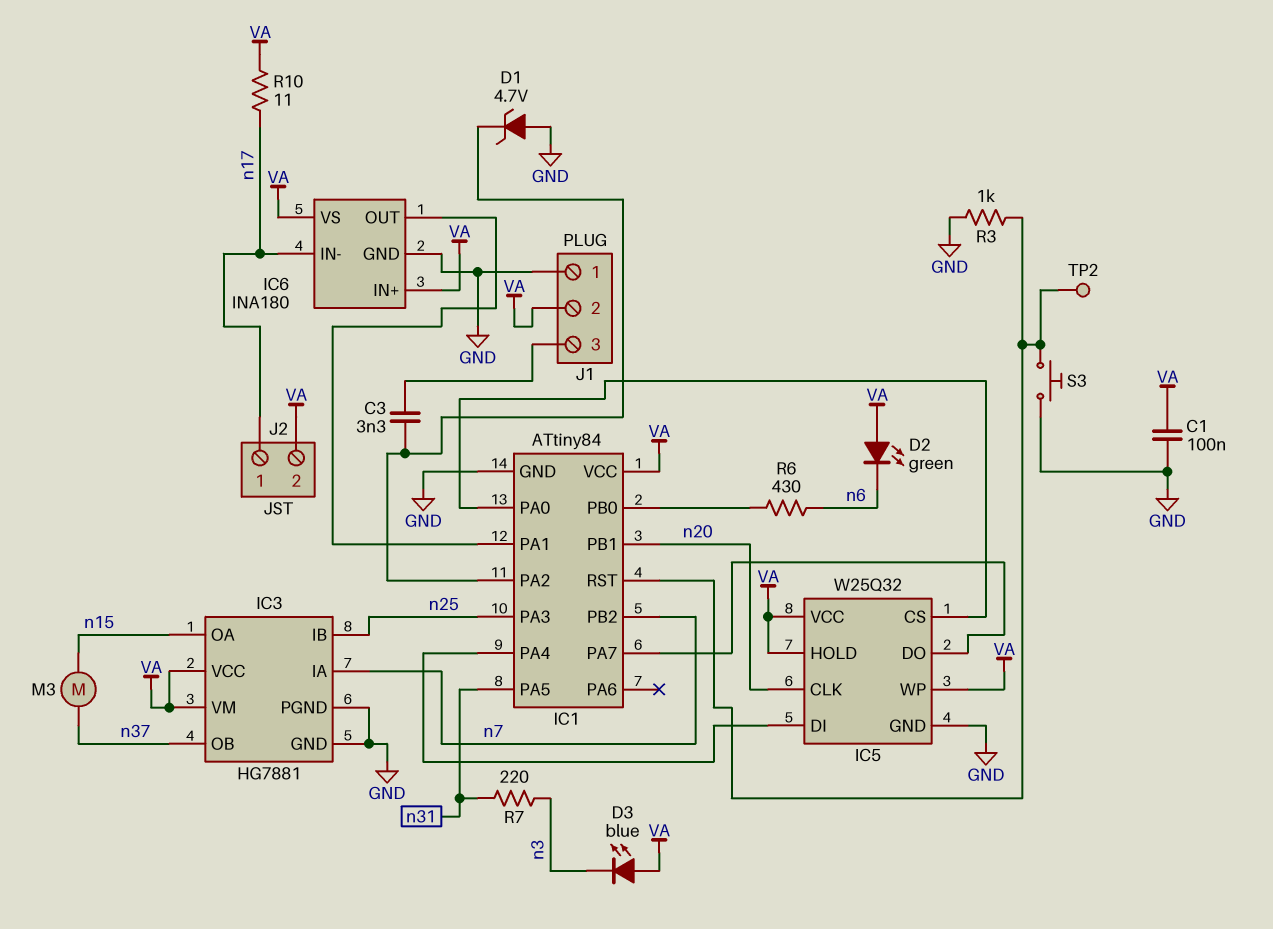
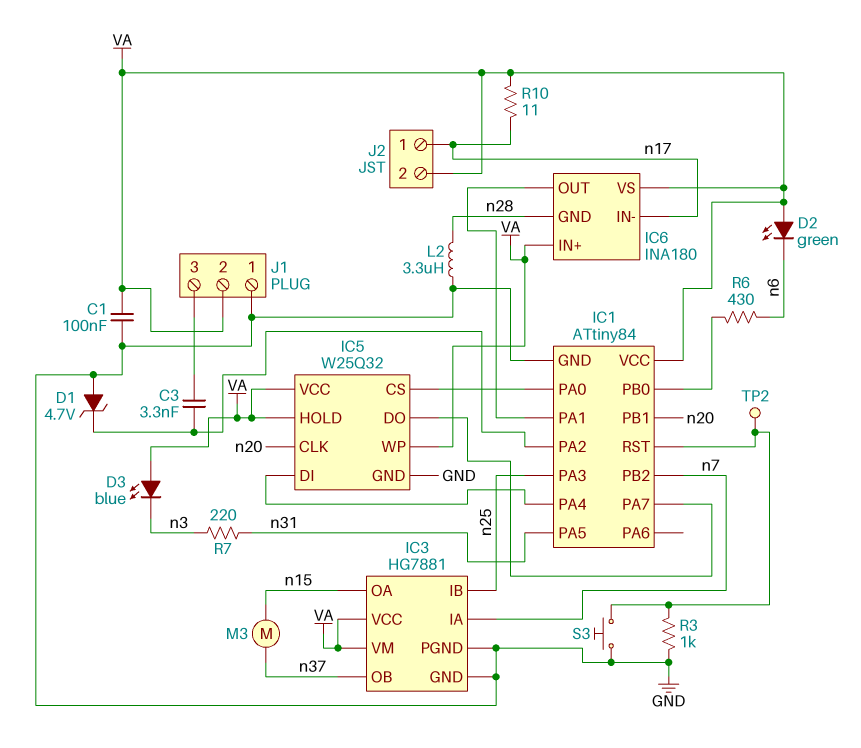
IC6 pin GND: GND -> n28
L2: none -> 3.3uH (GND, n28)

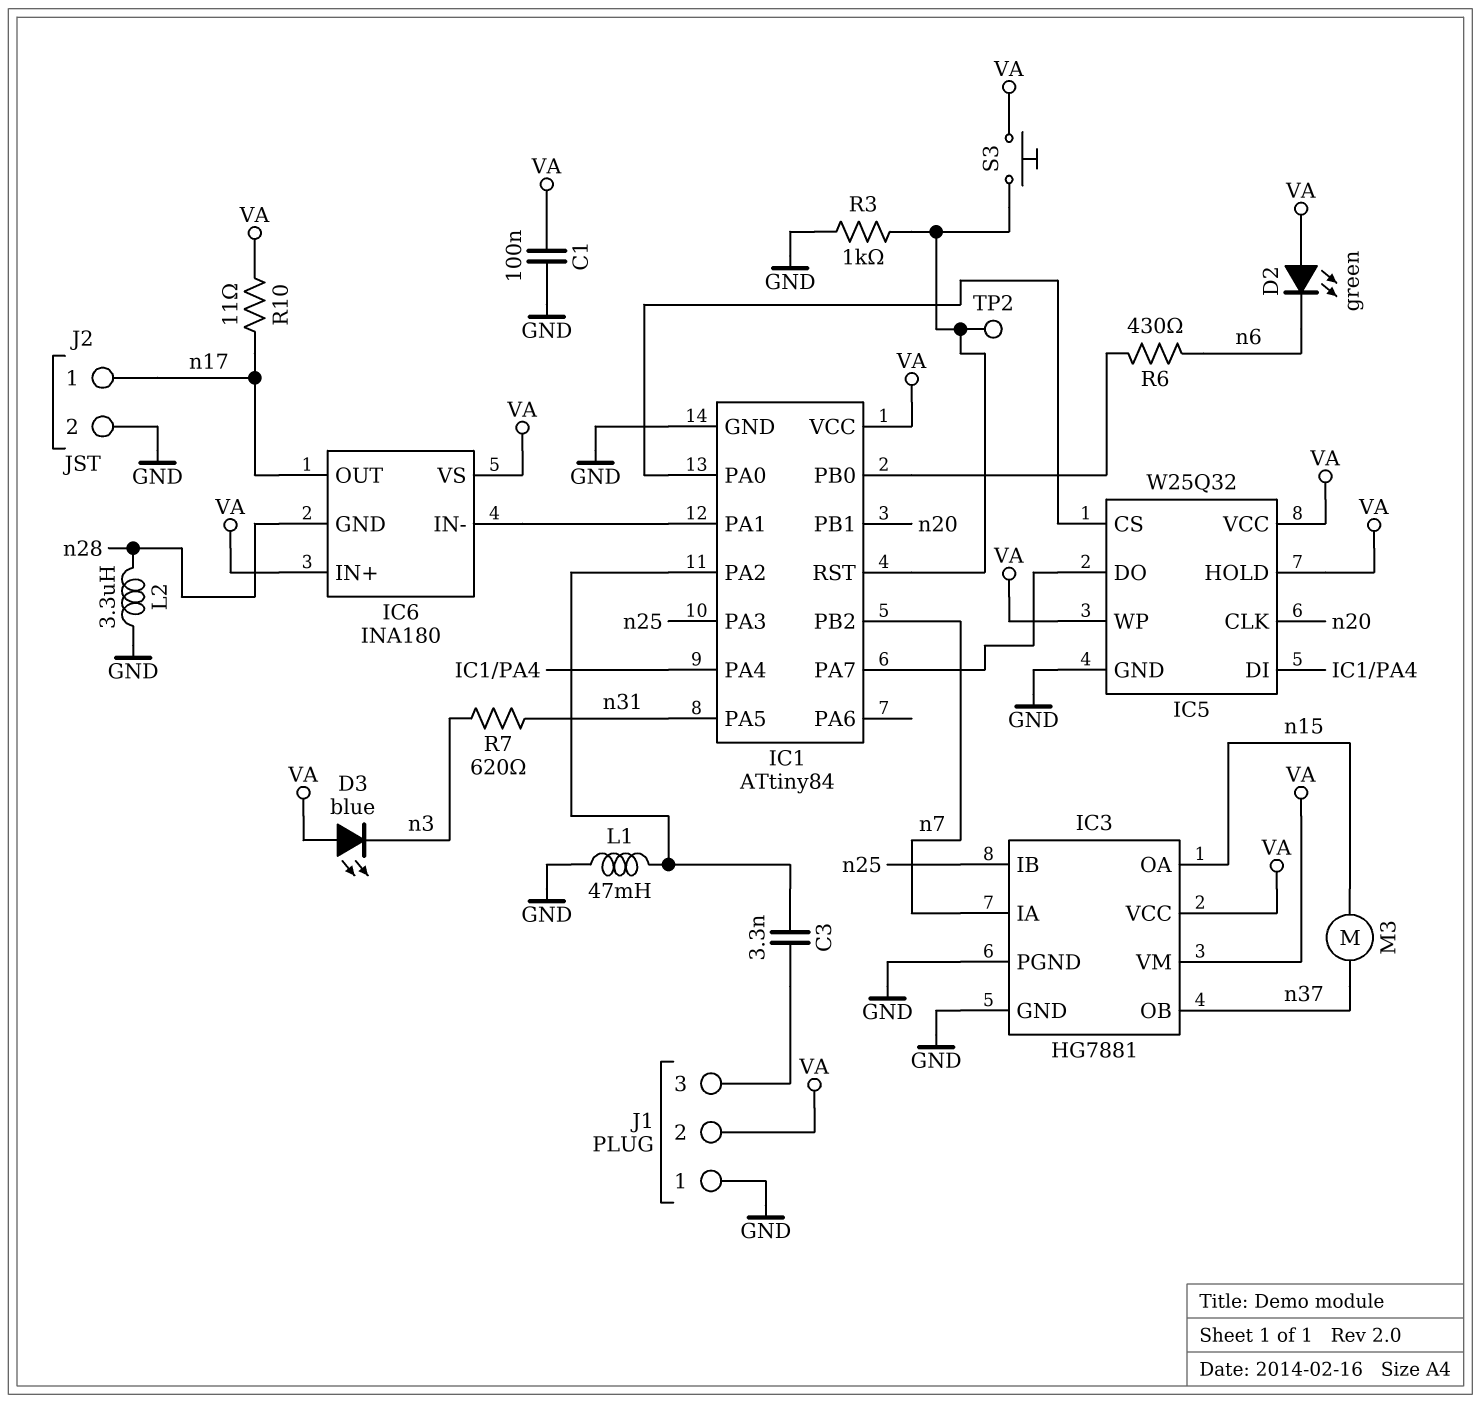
D1: zener 4.7V (A GND, K IC1/PA2) -> none
IC6 pin IN-: n17 -> IC1/PA1
IC6 pin OUT: IC1/PA1 -> n17
J2 pin 2: VA -> GND
L1: none -> 47mH (GND, IC1/PA2)
R7: 220 (n3, n31) -> 620 (n3, n31)
S3: button (GND, IC1/RST) -> button (IC1/RST, VA)

